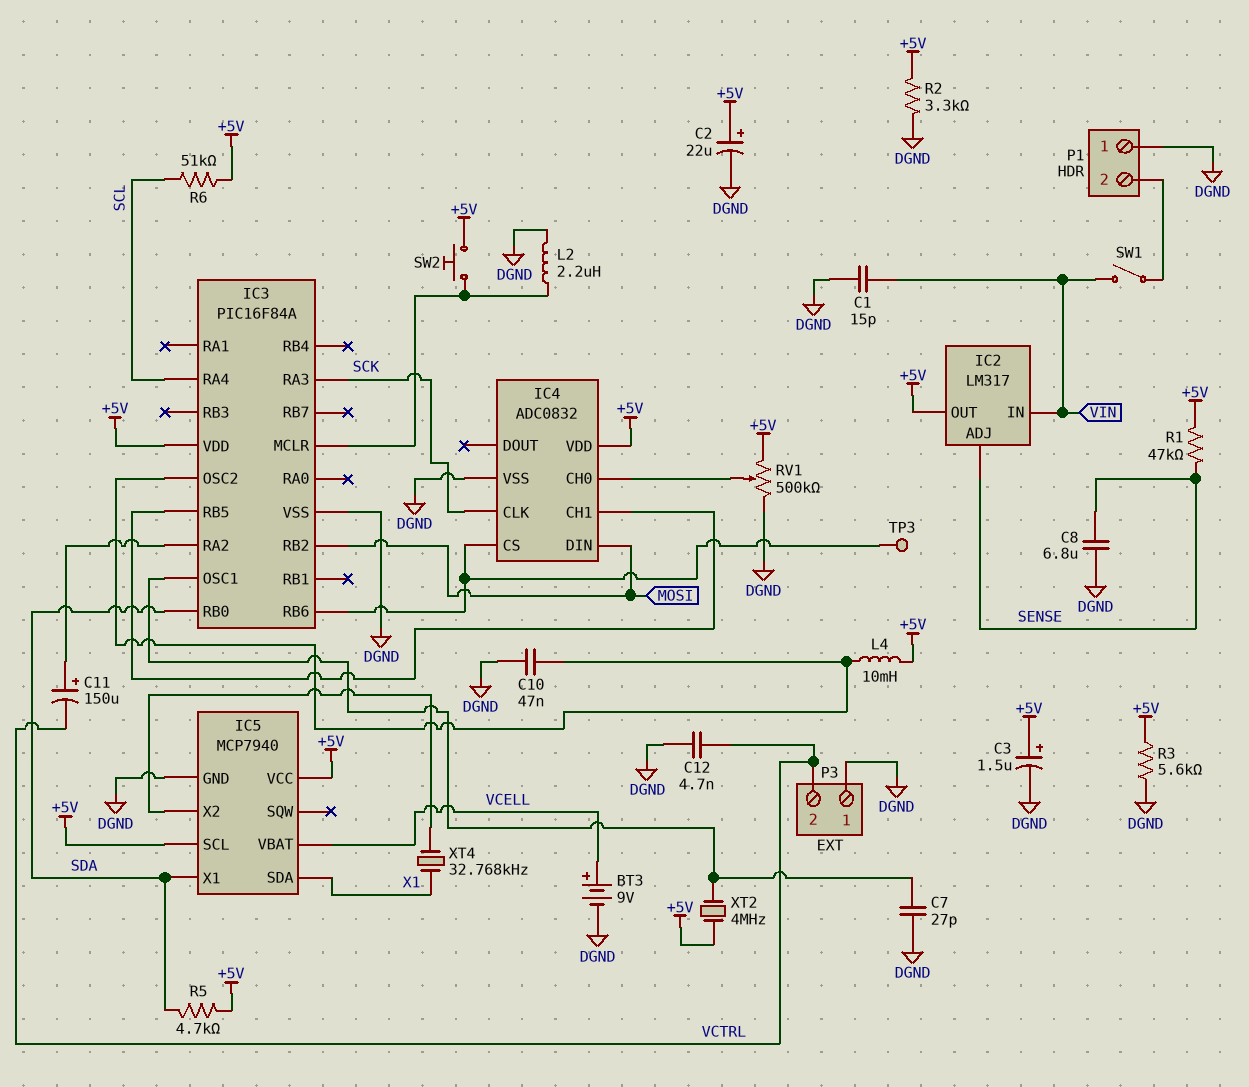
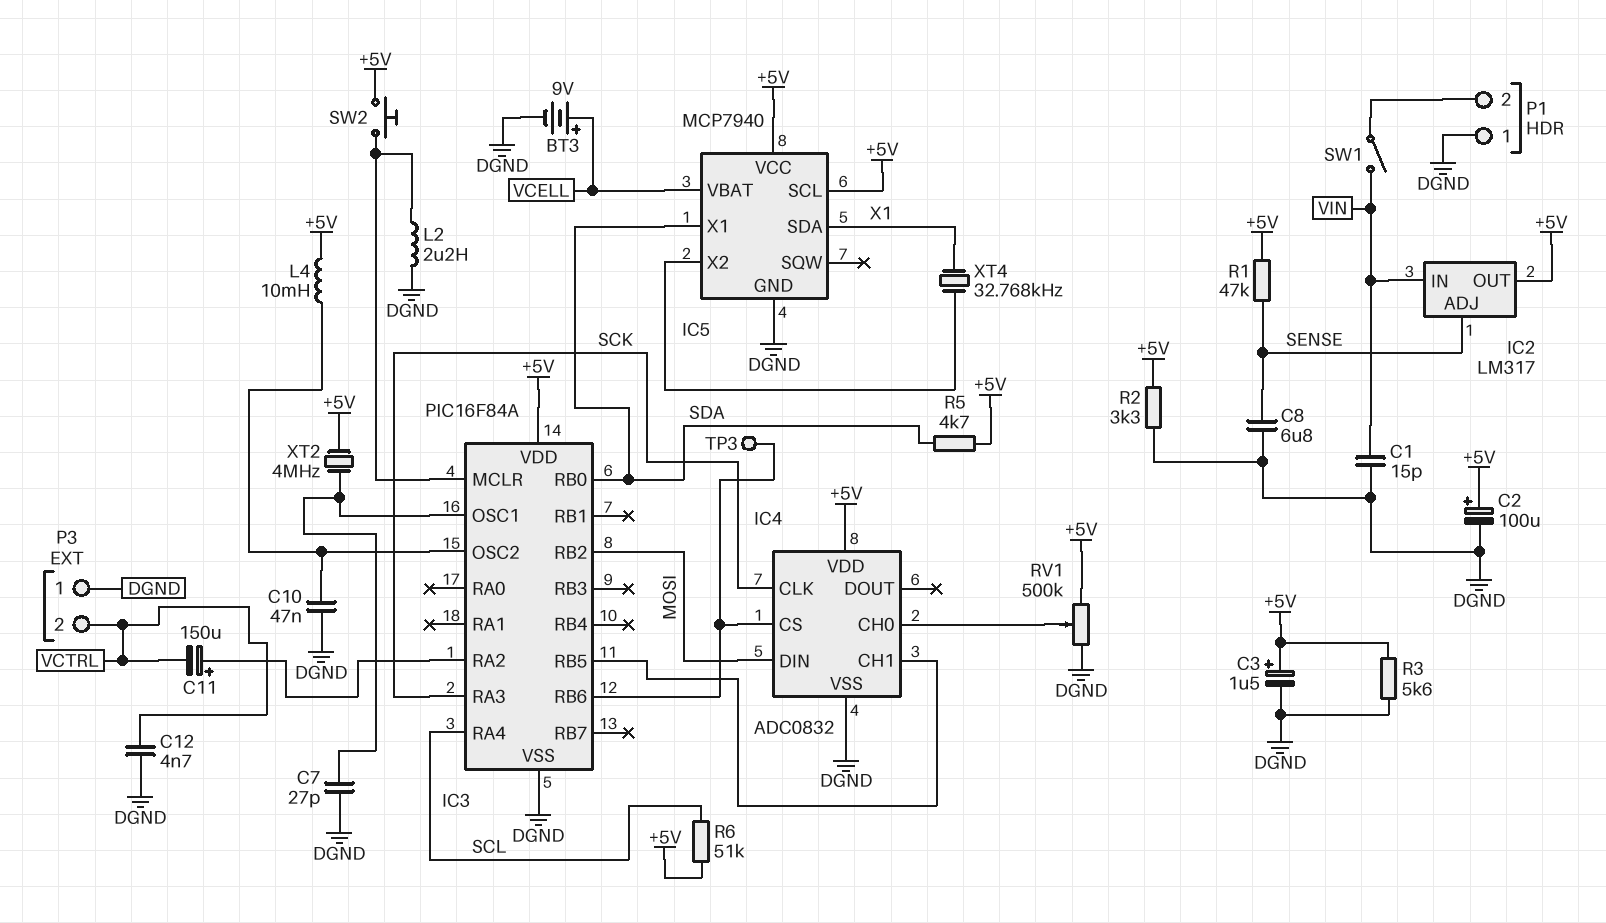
C2: 22uF (plus +5V, minus DGND) -> 100uF (plus +5V, minus DGND)

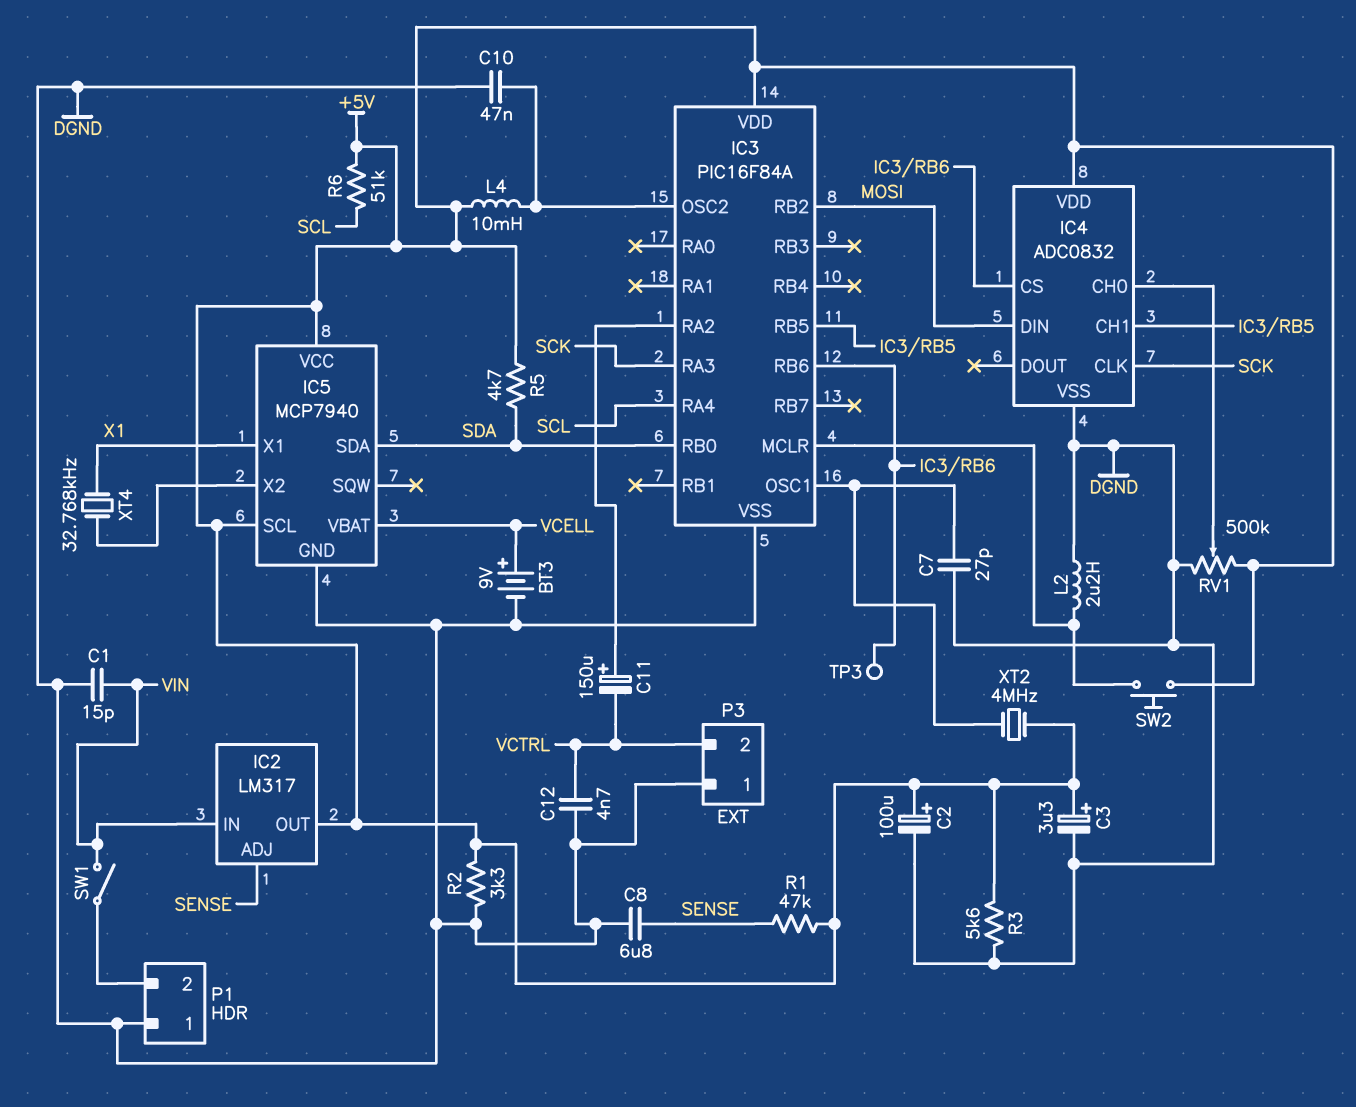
C3: 1.5uF (plus +5V, minus DGND) -> 3.3uF (plus +5V, minus DGND)
IC5 pin SDA: X1 -> SDA
IC5 pin X1: SDA -> X1

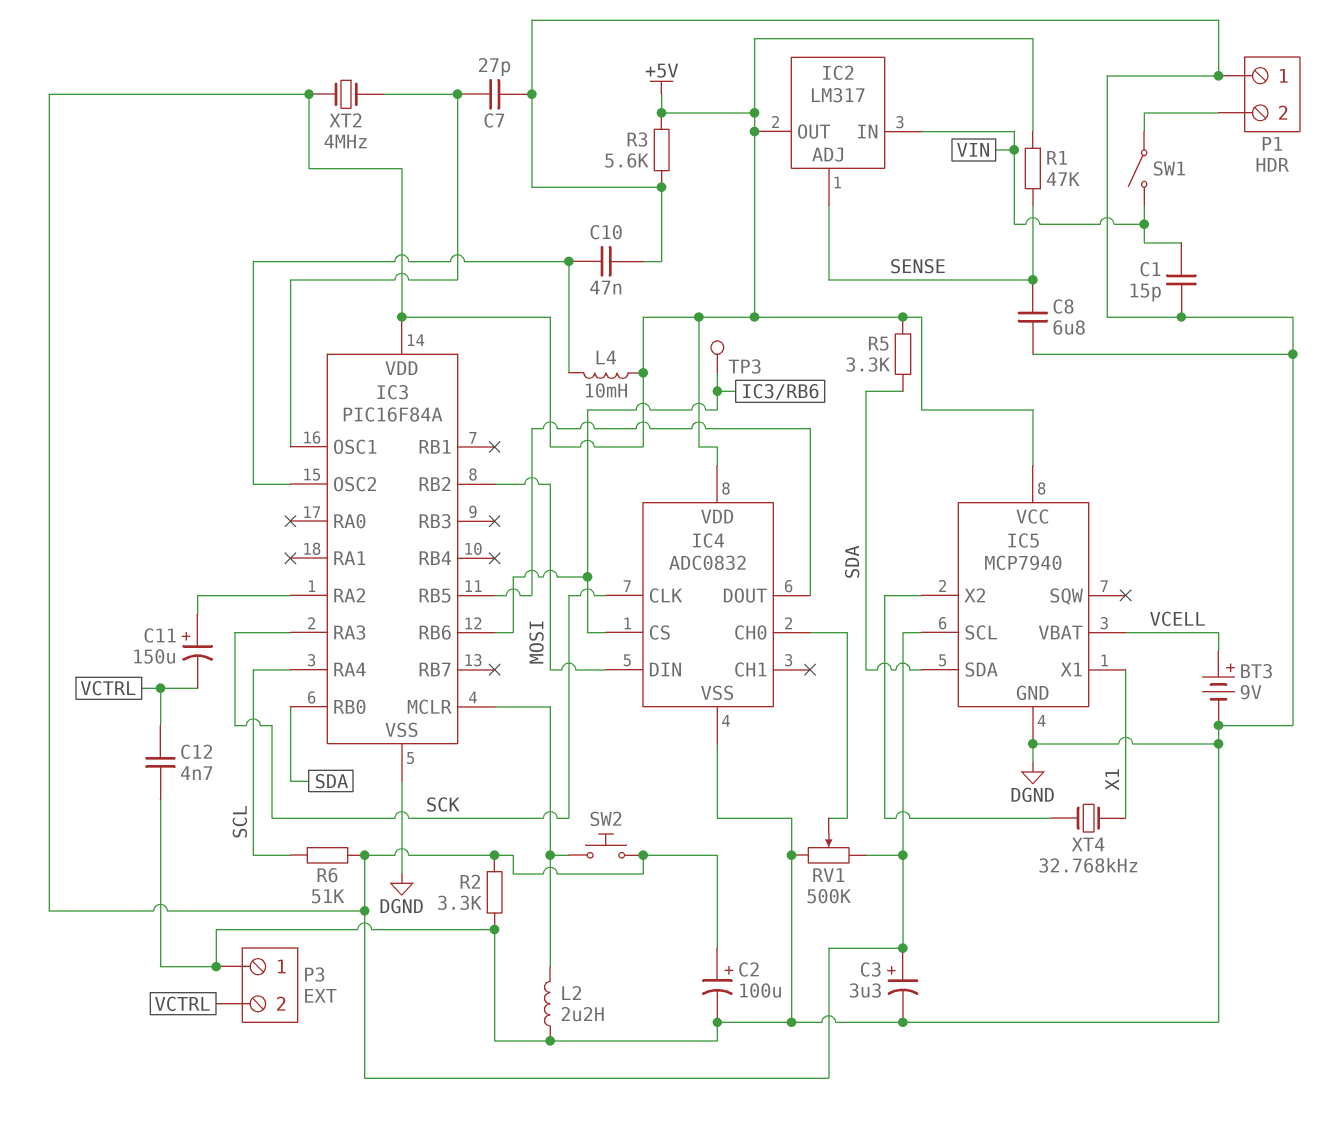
IC4 pin CH1: IC3/RB5 -> none
IC4 pin DOUT: none -> IC3/RB5
R5: 4.7k (+5V, SDA) -> 3.3k (+5V, SDA)

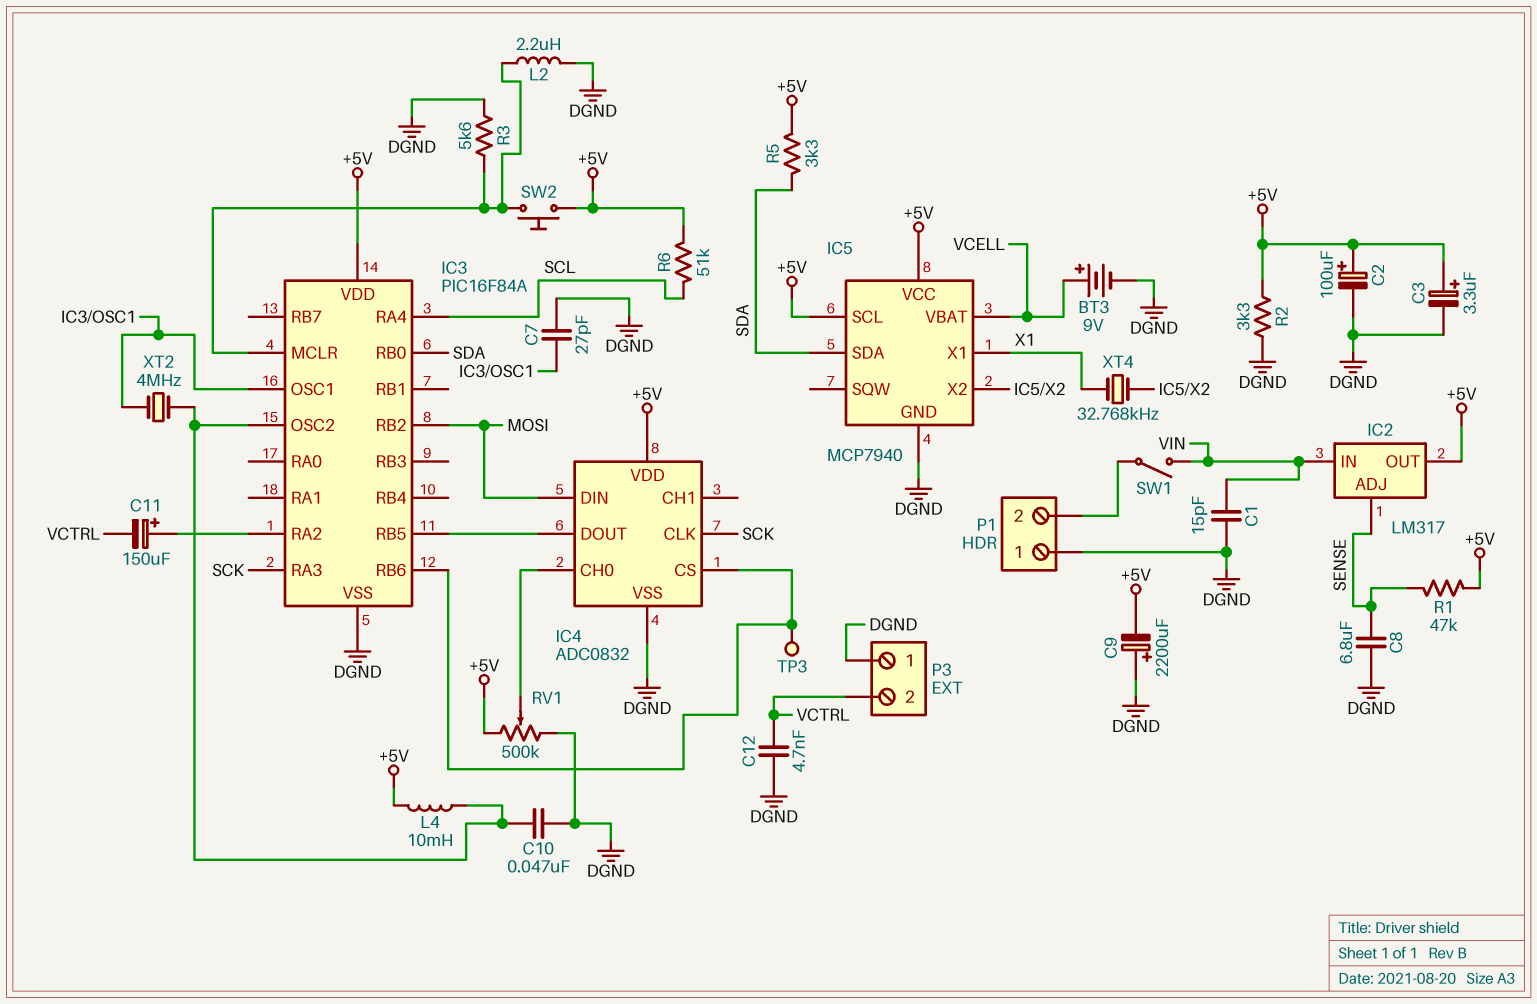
C9: none -> 2200uF (plus DGND, minus +5V)
R3: 5.6k (+5V, DGND) -> 5.6k (DGND, IC3/MCLR)
XT2: 4MHz (+5V, IC3/OSC1) -> 4MHz (IC3/OSC1, IC3/OSC2)

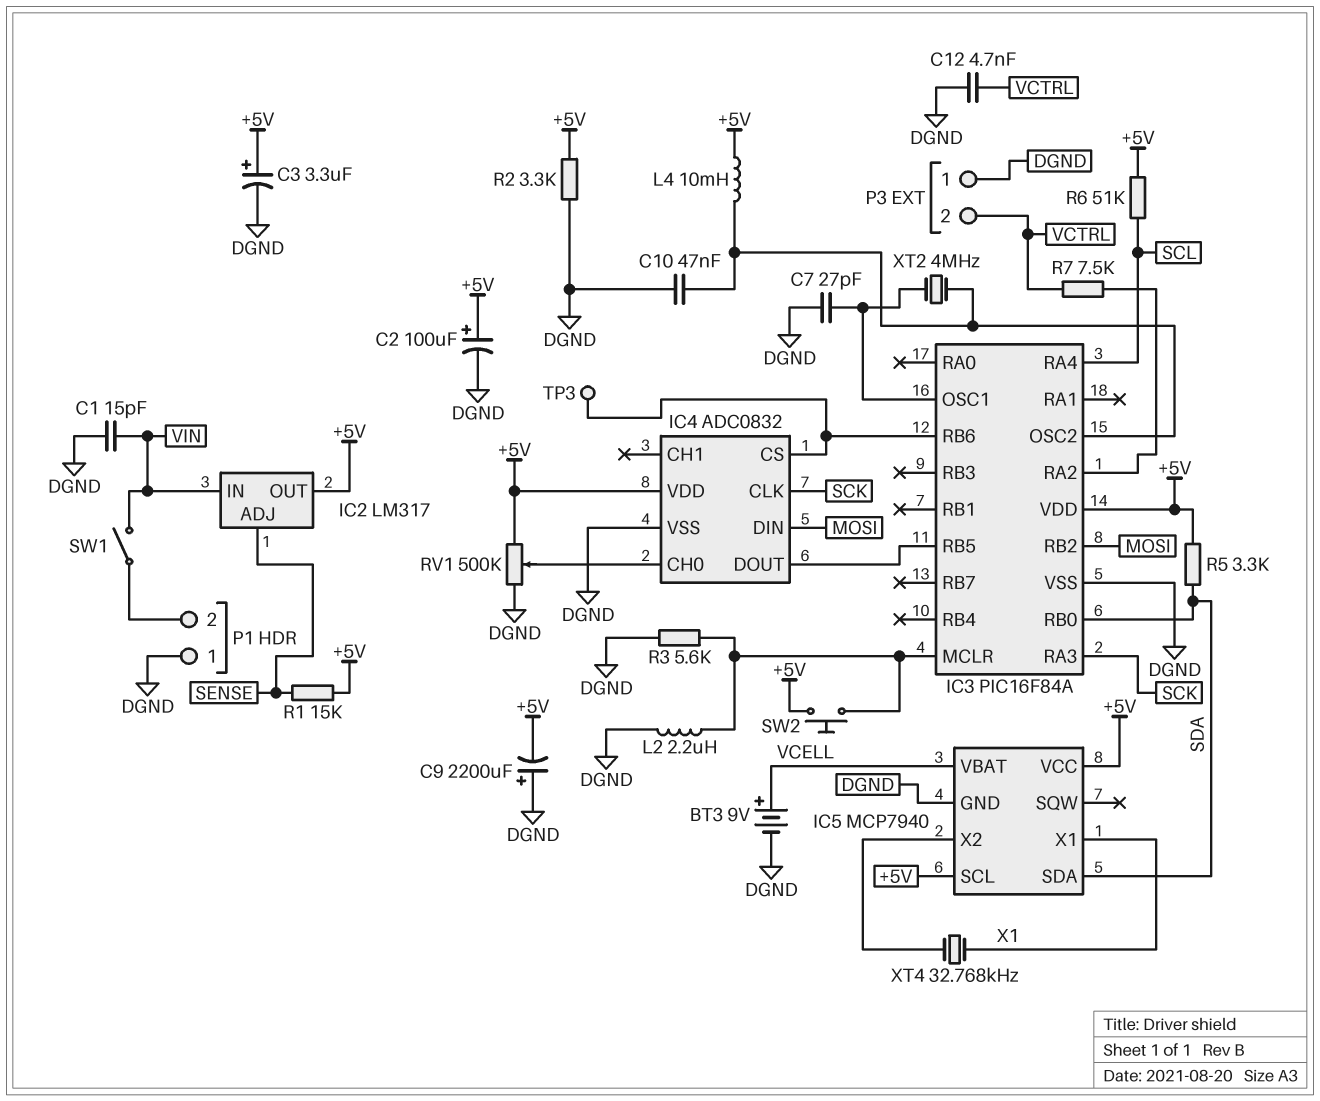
C8: 6.8uF (DGND, SENSE) -> none
C11: 150uF (plus IC3/RA2, minus VCTRL) -> none
R1: 47k (+5V, SENSE) -> 15k (+5V, SENSE)
R7: none -> 7.5k (IC3/RA2, VCTRL)

